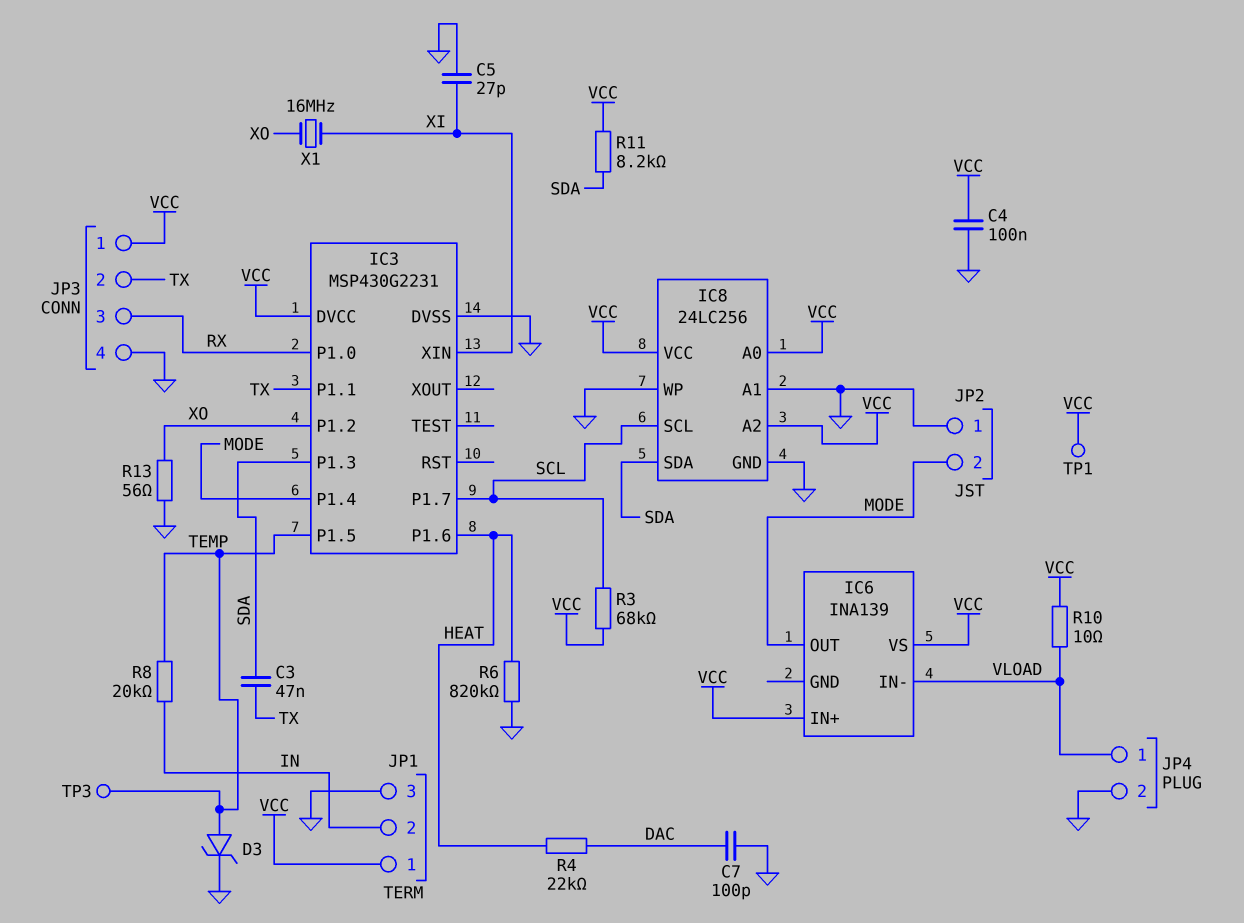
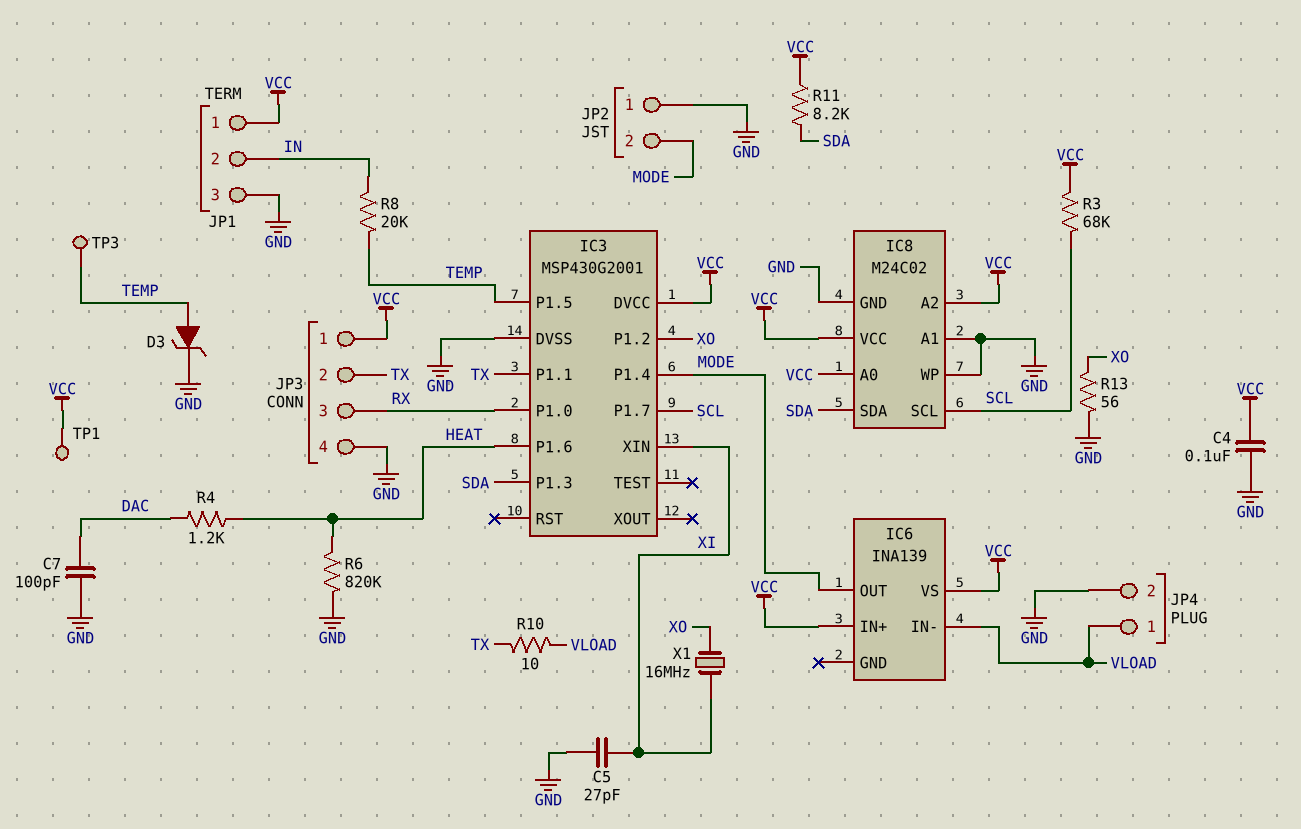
C3: 47nF (SDA, TX) -> none
IC3: MSP430G2231 -> MSP430G2001
IC8: 24LC256 -> M24C02
R4: 22k (DAC, HEAT) -> 1.2k (DAC, HEAT)
R10: 10 (VCC, VLOAD) -> 10 (TX, VLOAD)

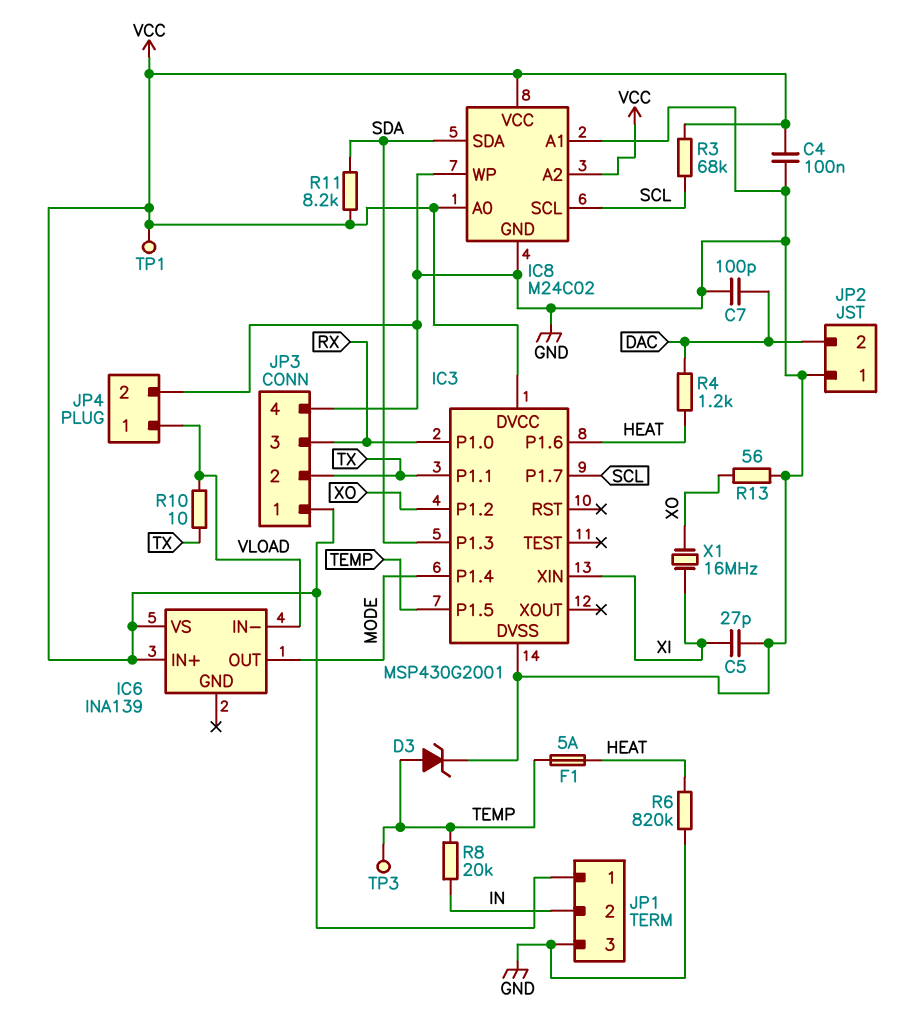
F1: none -> 5A (HEAT, TEMP)
JP2 pin 2: MODE -> DAC

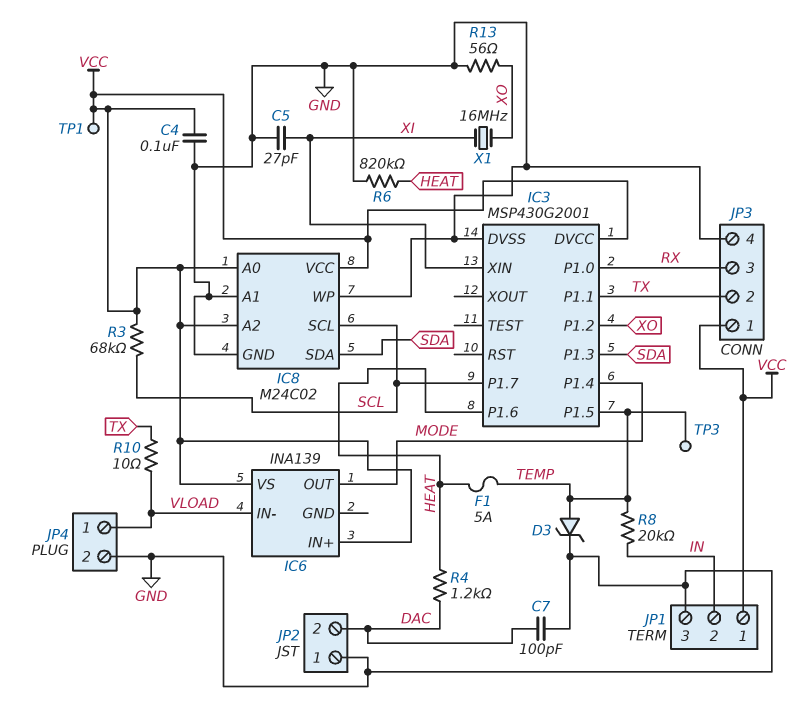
R11: 8.2k (SDA, VCC) -> none

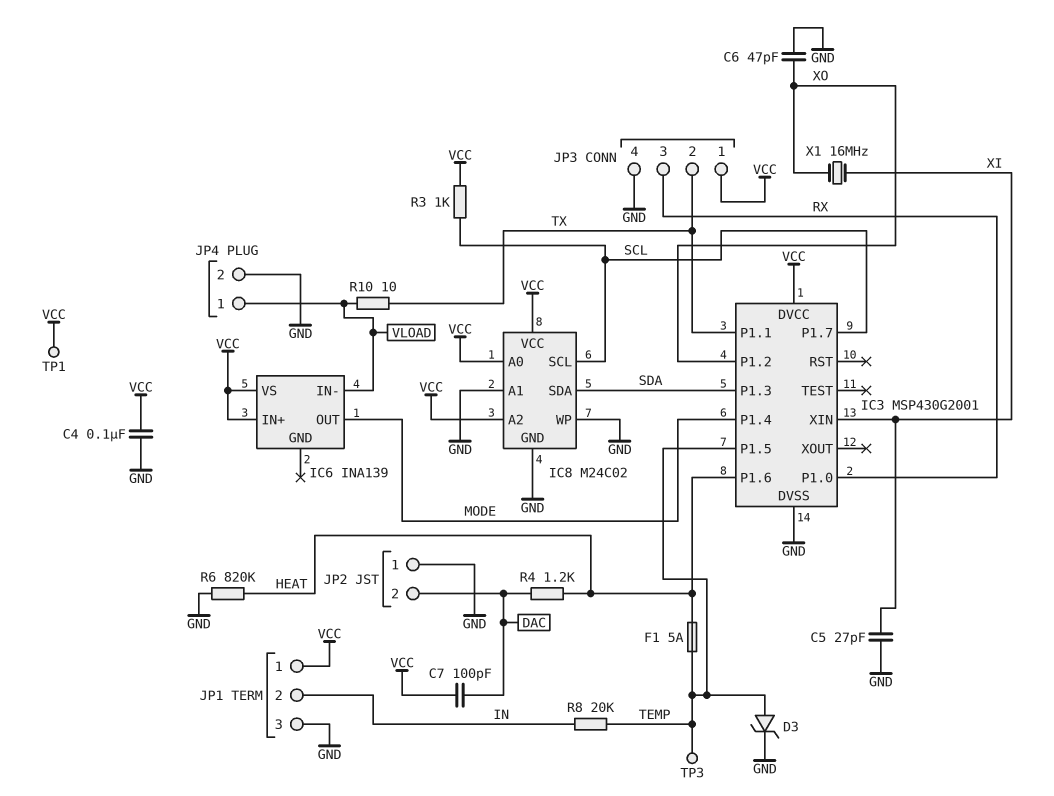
C6: none -> 47pF (GND, XO)
C7: 100pF (DAC, GND) -> 100pF (DAC, VCC)
R3: 68k (SCL, VCC) -> 1k (SCL, VCC)
R13: 56 (GND, XO) -> none

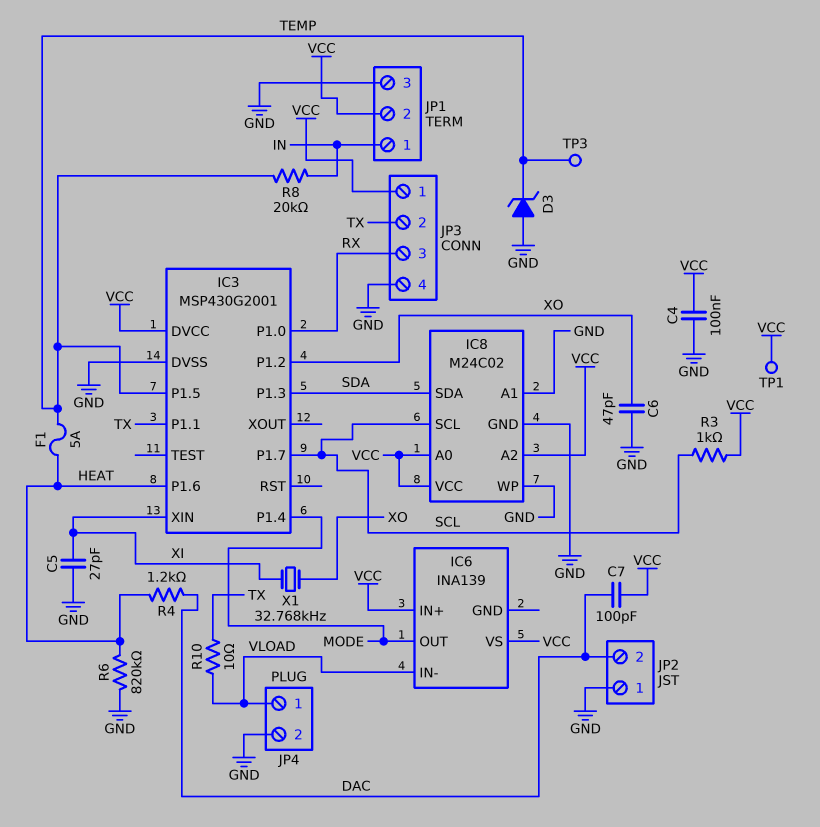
D3: zener (A TEMP, K GND) -> zener (A GND, K TEMP)
JP1 pin 1: VCC -> IN
JP1 pin 2: IN -> VCC
X1: 16MHz (XI, XO) -> 32.768kHz (XI, XO)

